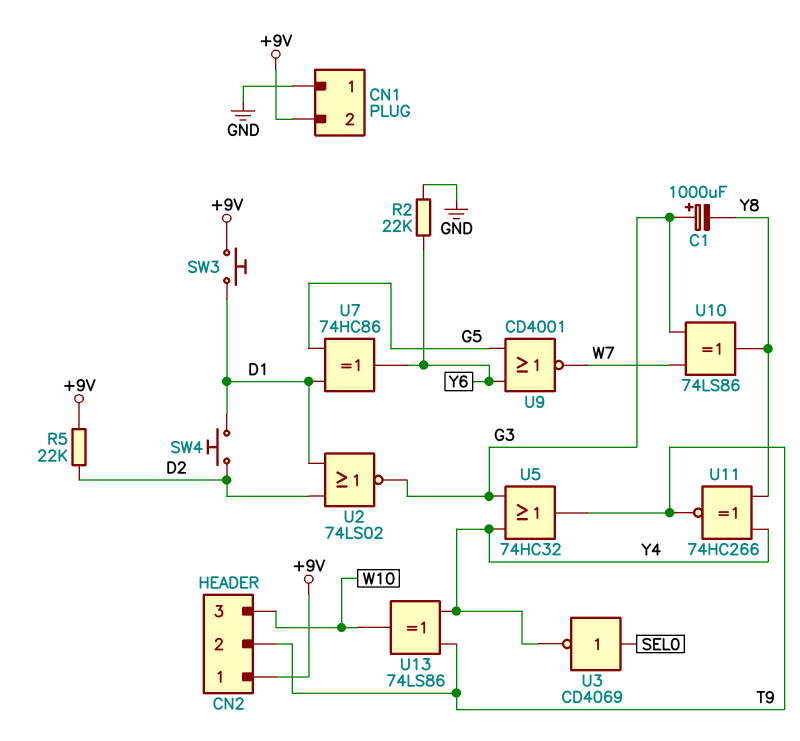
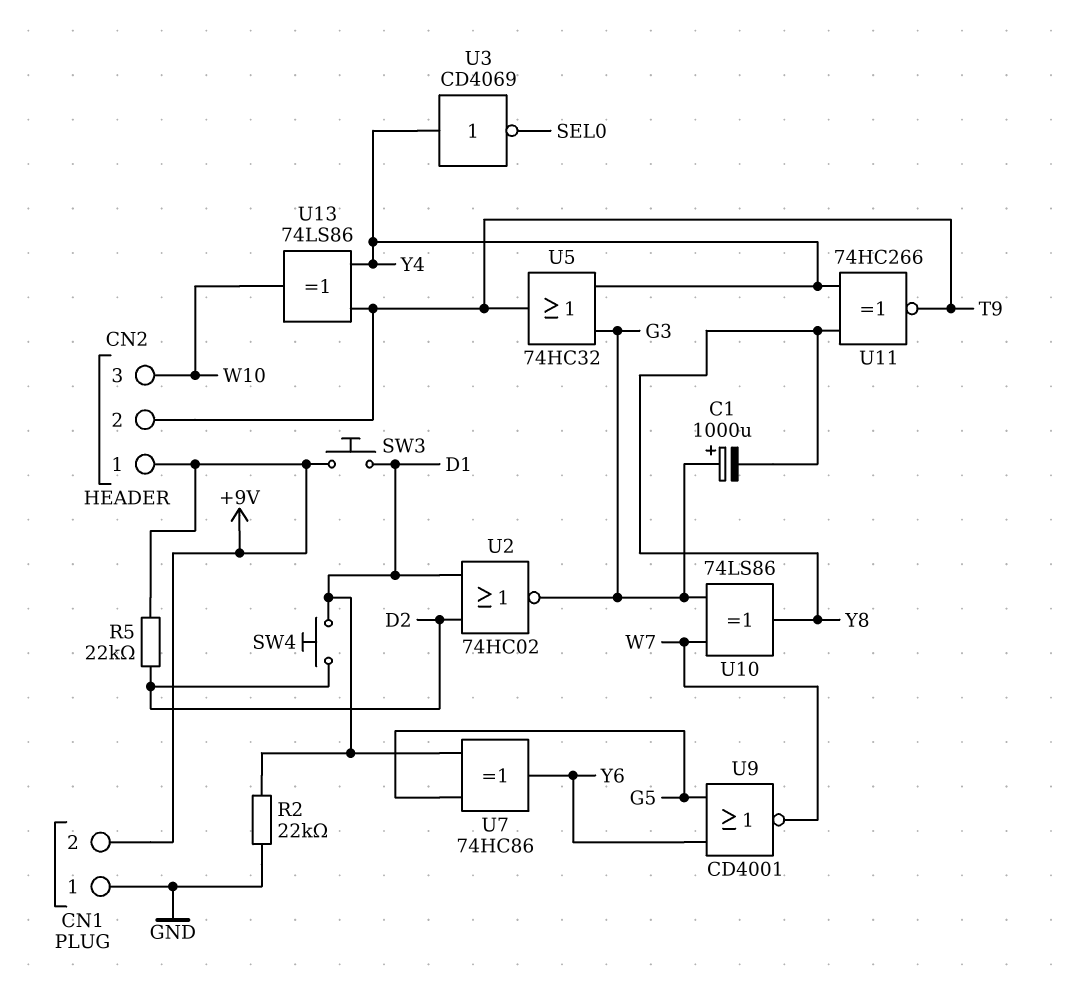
R2: 22k (GND, Y6) -> 22k (D1, GND)
U2: NOR 74LS02 (in D1, in D2, out G3) -> NOR 74HC02 (in D1, in D2, out G3)
U3: NOT CD4069 (in SEL0, out Y4) -> NOT CD4069 (in Y4, out SEL0)

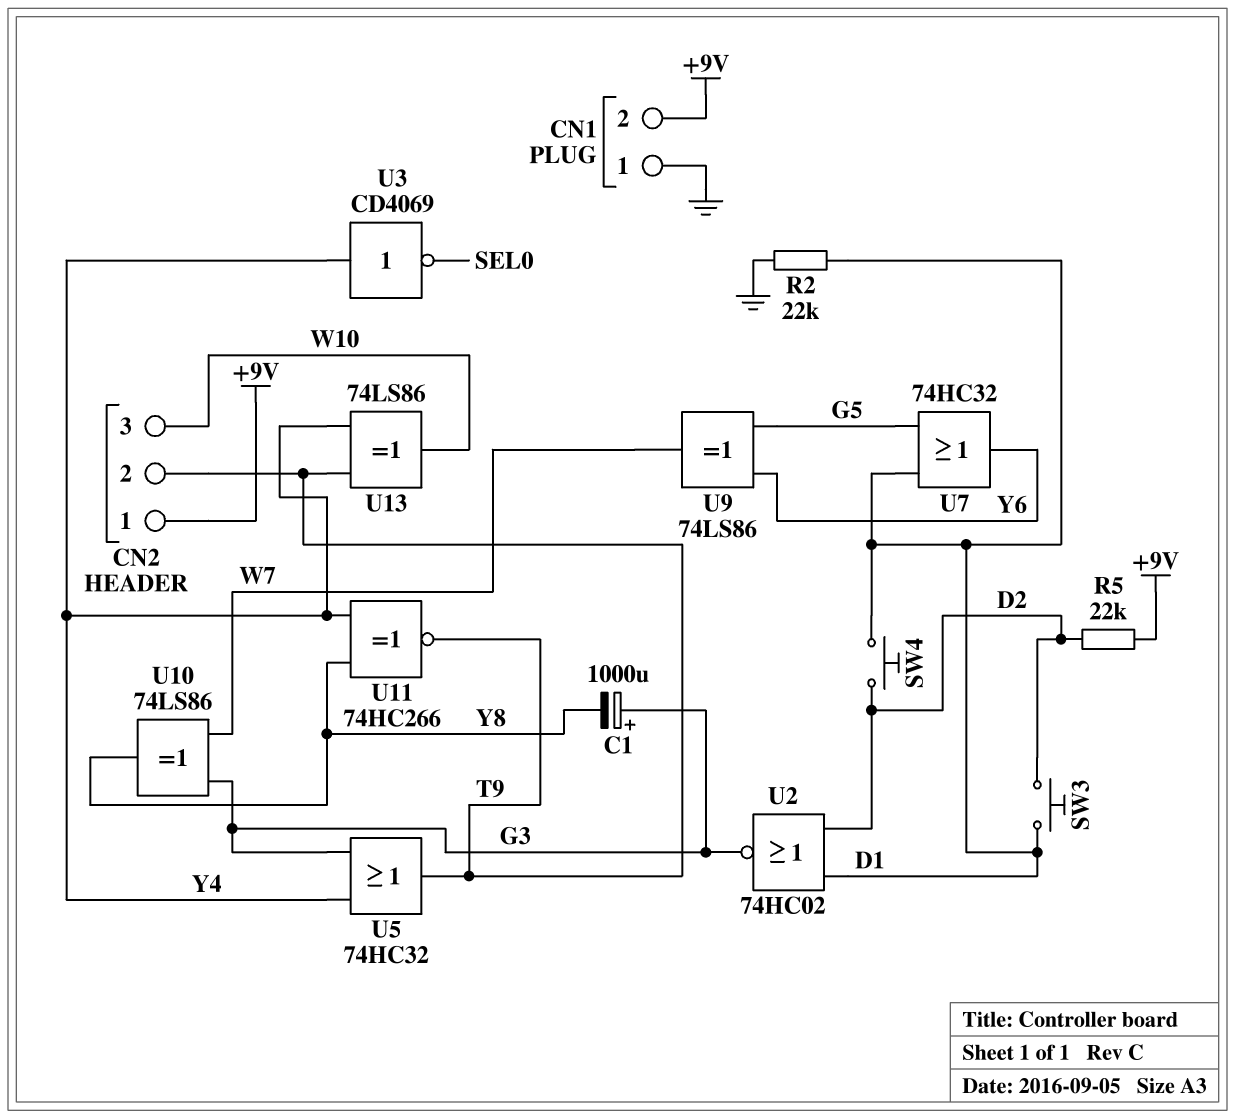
SW3: button (+9V, D1) -> button (D1, D2)
U7: XOR 74HC86 (in D1, in G5, out Y6) -> OR 74HC32 (in D1, in G5, out Y6)
U9: NOR CD4001 (in G5, in Y6, out W7) -> XOR 74LS86 (in G5, in Y6, out W7)

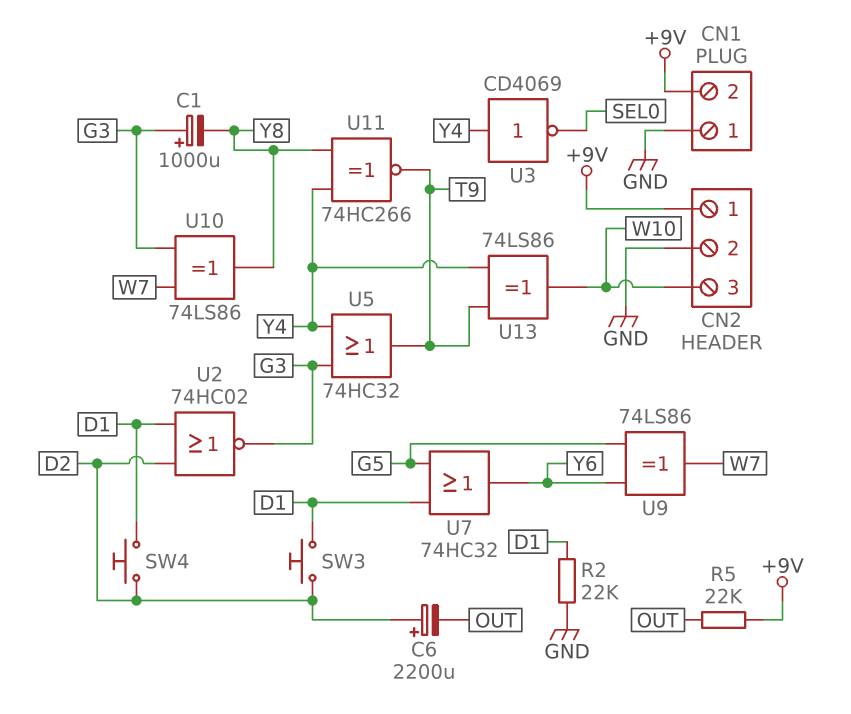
C6: none -> 2200uF (plus D2, minus OUT)
CN2 pin 2: T9 -> GND
R5: 22k (+9V, D2) -> 22k (+9V, OUT)

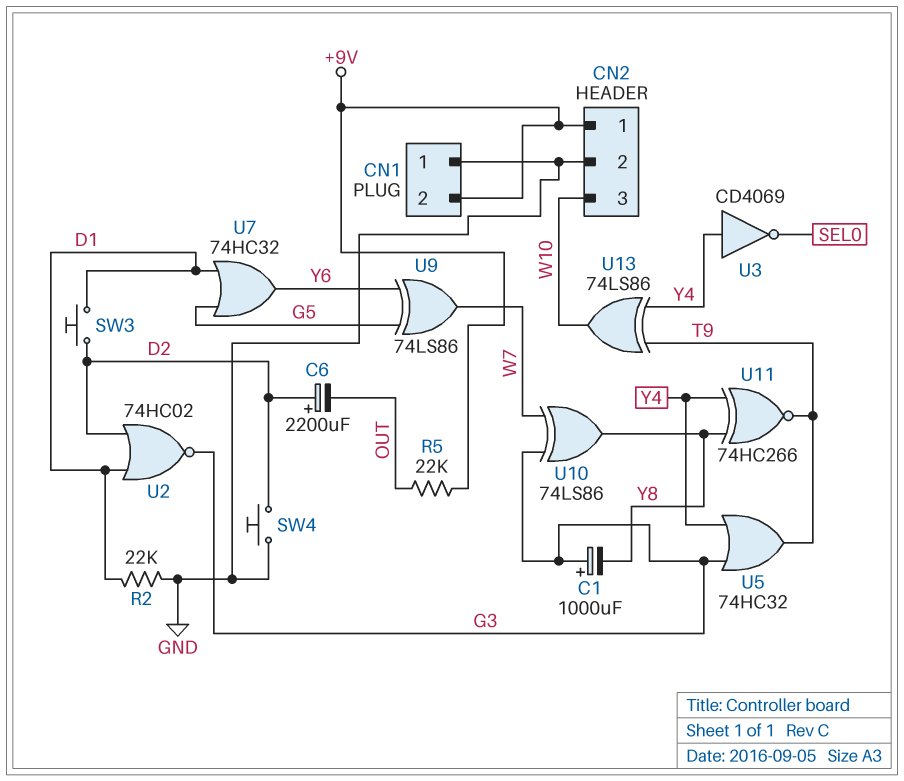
SW4: button (D1, D2) -> button (D2, GND)

